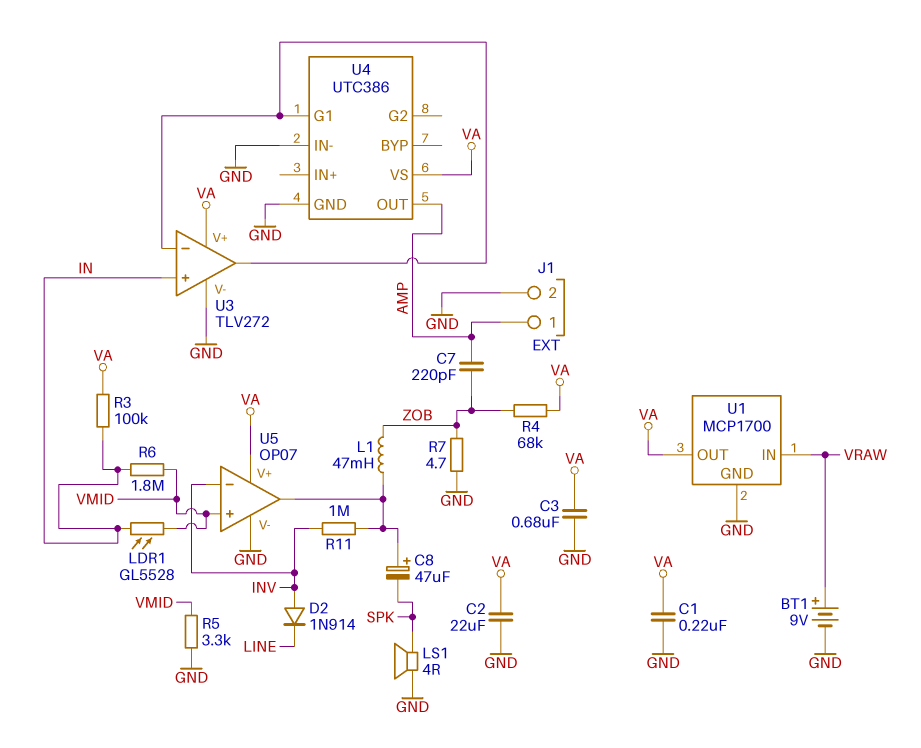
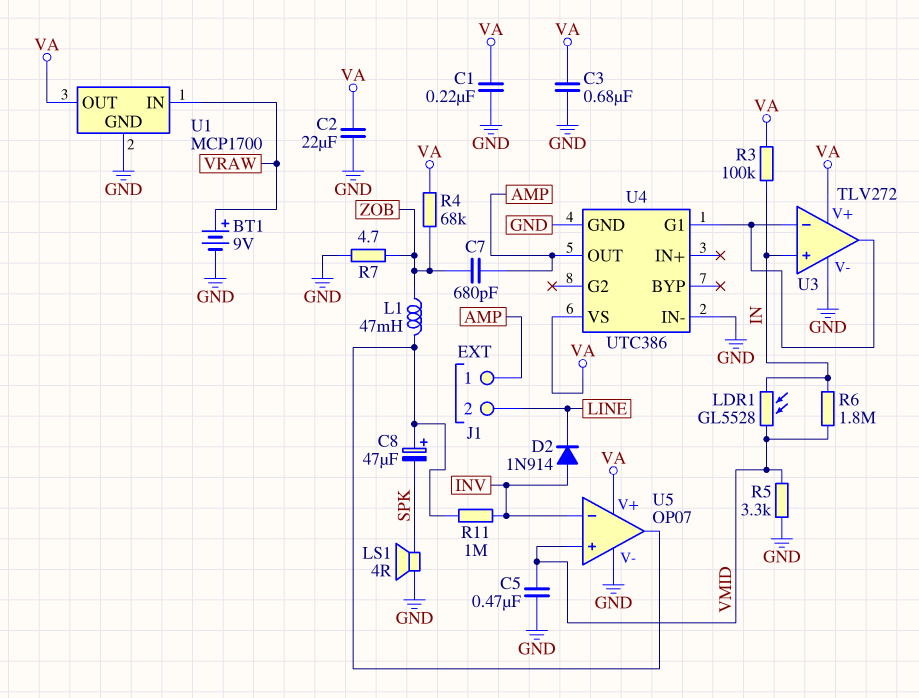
C5: none -> 470nF (GND, VMID)
C7: 220pF (AMP, ZOB) -> 680pF (AMP, ZOB)
J1 pin 2: GND -> LINE

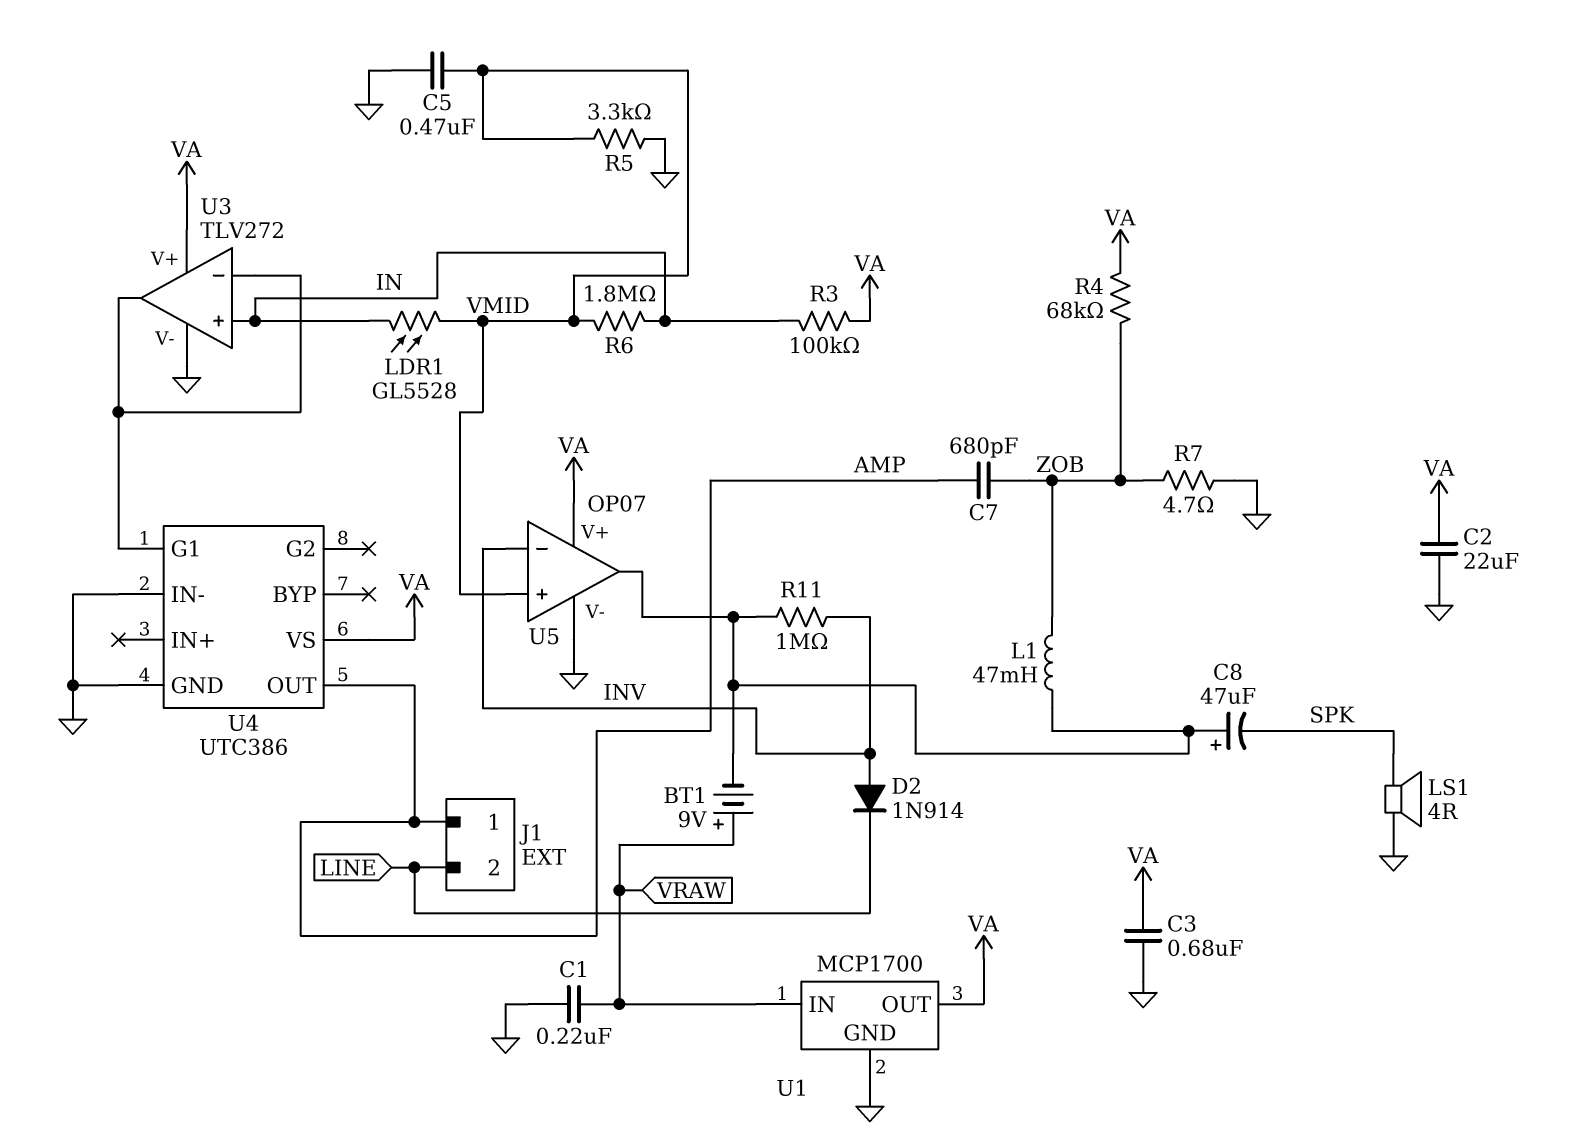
BT1: 9V (plus VRAW, minus GND) -> 9V (plus VRAW, minus U5/out)
C1: 220nF (GND, VA) -> 220nF (GND, VRAW)

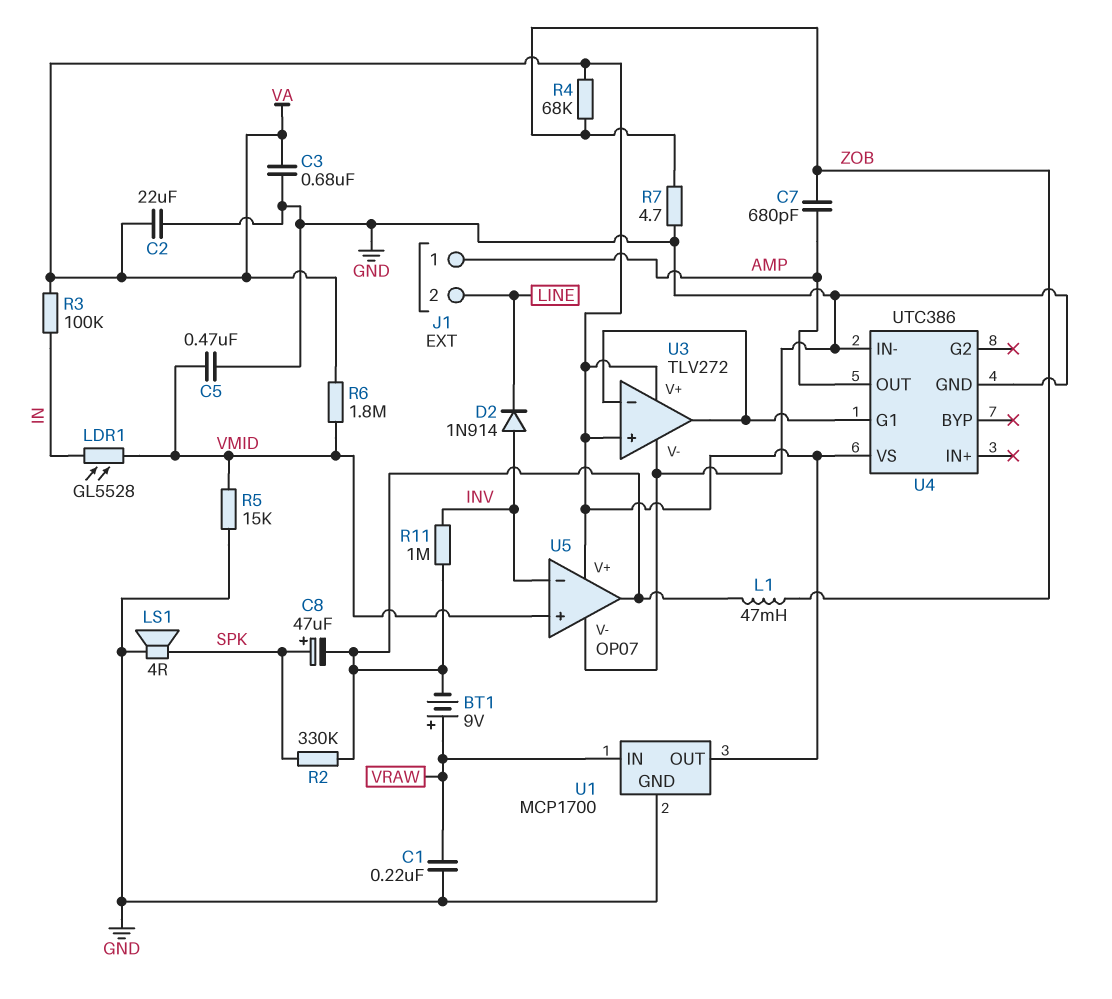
C8: 47uF (plus U5/out, minus SPK) -> 47uF (plus SPK, minus U5/out)
R2: none -> 330k (SPK, U5/out)
R5: 3.3k (GND, VMID) -> 15k (GND, VMID)
R6: 1.8M (IN, VMID) -> 1.8M (VA, VMID)
U3 pin in+: IN -> VA

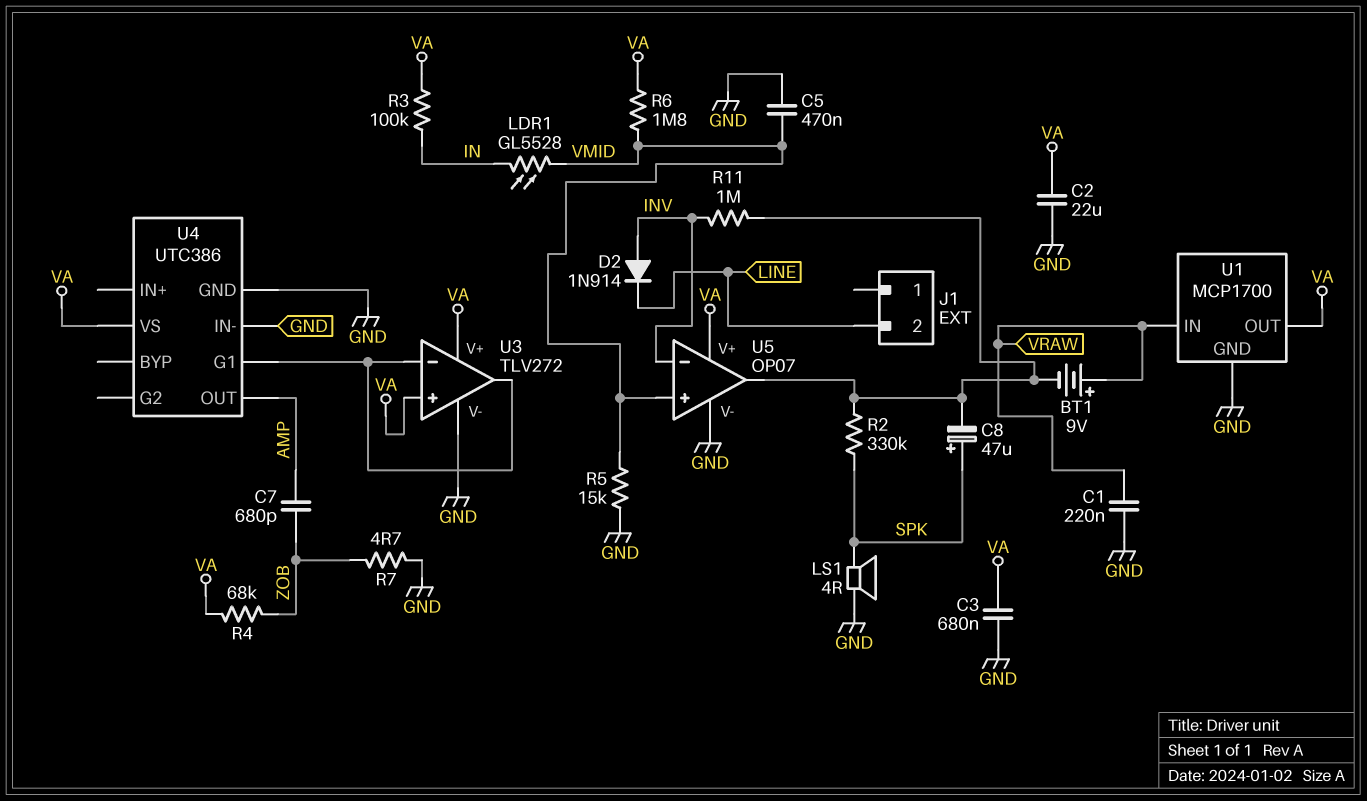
J1 pin 1: AMP -> none
L1: 47mH (U5/out, ZOB) -> none

